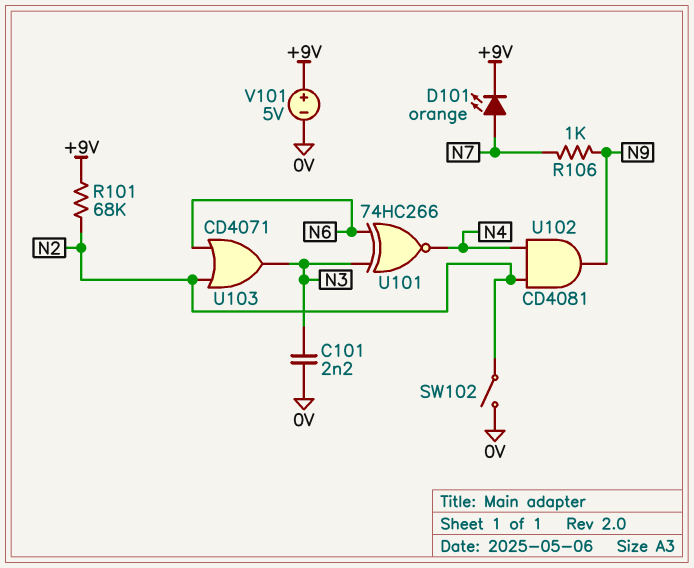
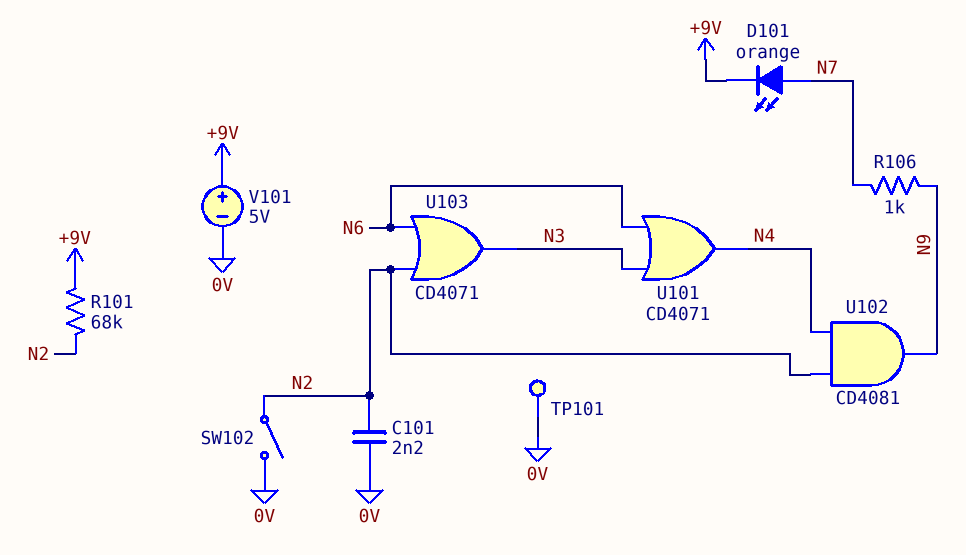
C101: 2.2nF (0V, N3) -> 2.2nF (0V, N2)
TP101: none -> test point (0V)
U101: XNOR 74HC266 (in N3, in N6, out N4) -> OR CD4071 (in N3, in N6, out N4)

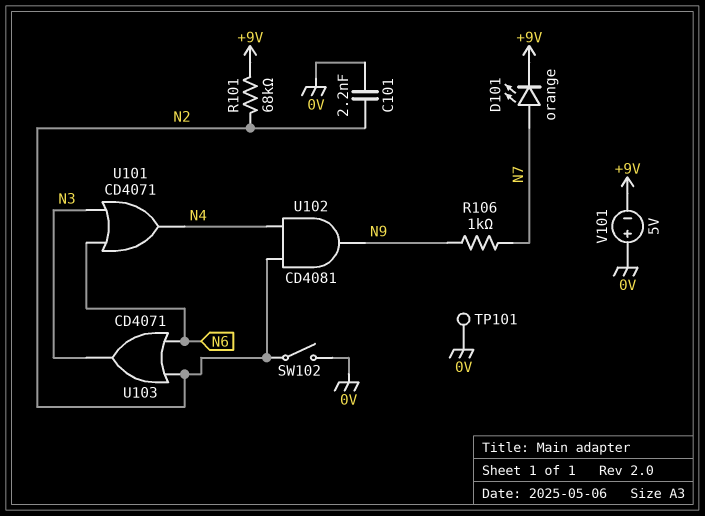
V101: 5V (plus +9V, minus 0V) -> 5V (plus 0V, minus +9V)

